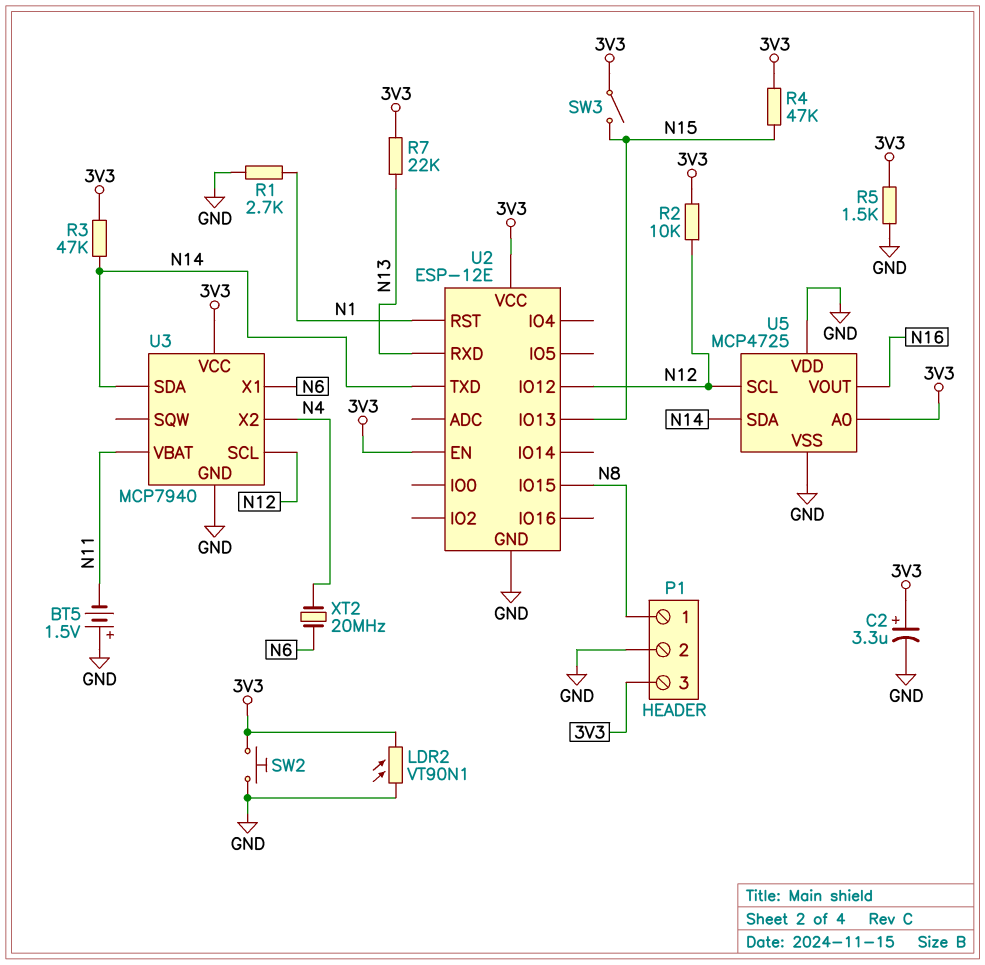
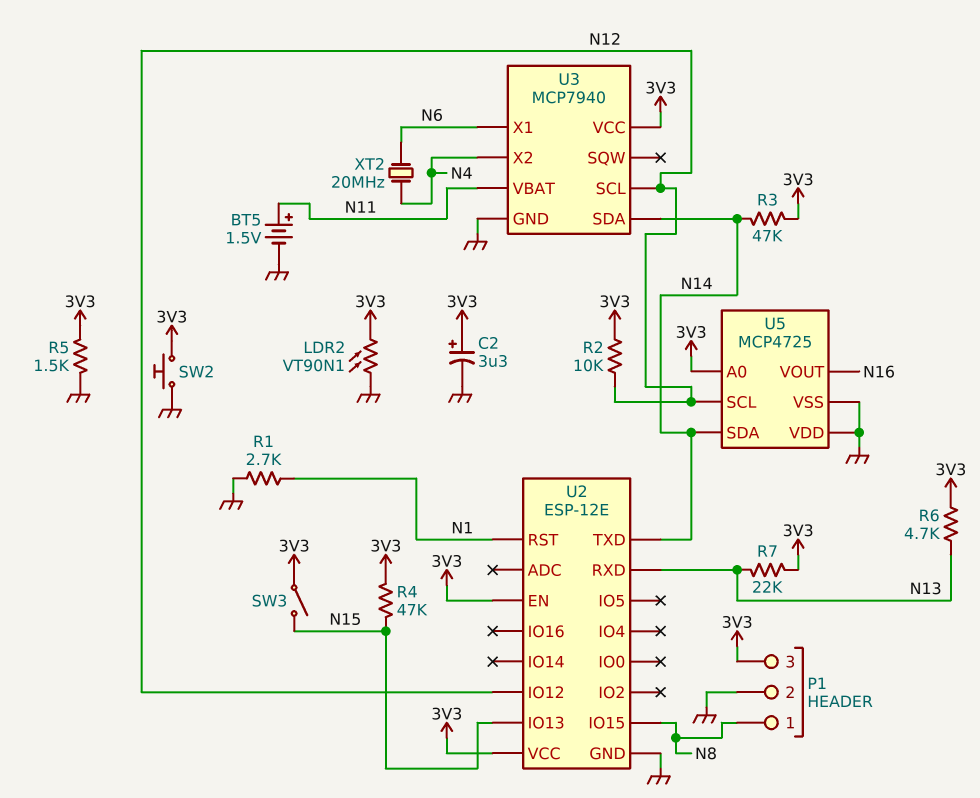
BT5: 1.5V (plus GND, minus N11) -> 1.5V (plus N11, minus GND)
R6: none -> 4.7k (3V3, N13)

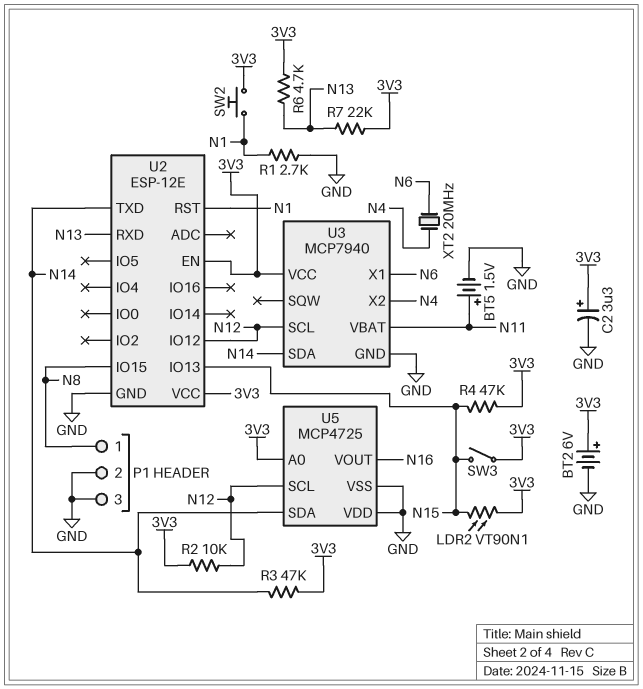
BT2: none -> 6V (plus 3V3, minus GND)
LDR2: VT90N1 (3V3, GND) -> VT90N1 (3V3, N15)
P1 pin 3: 3V3 -> GND
R5: 1.5k (3V3, GND) -> none
SW2: button (3V3, GND) -> button (3V3, N1)

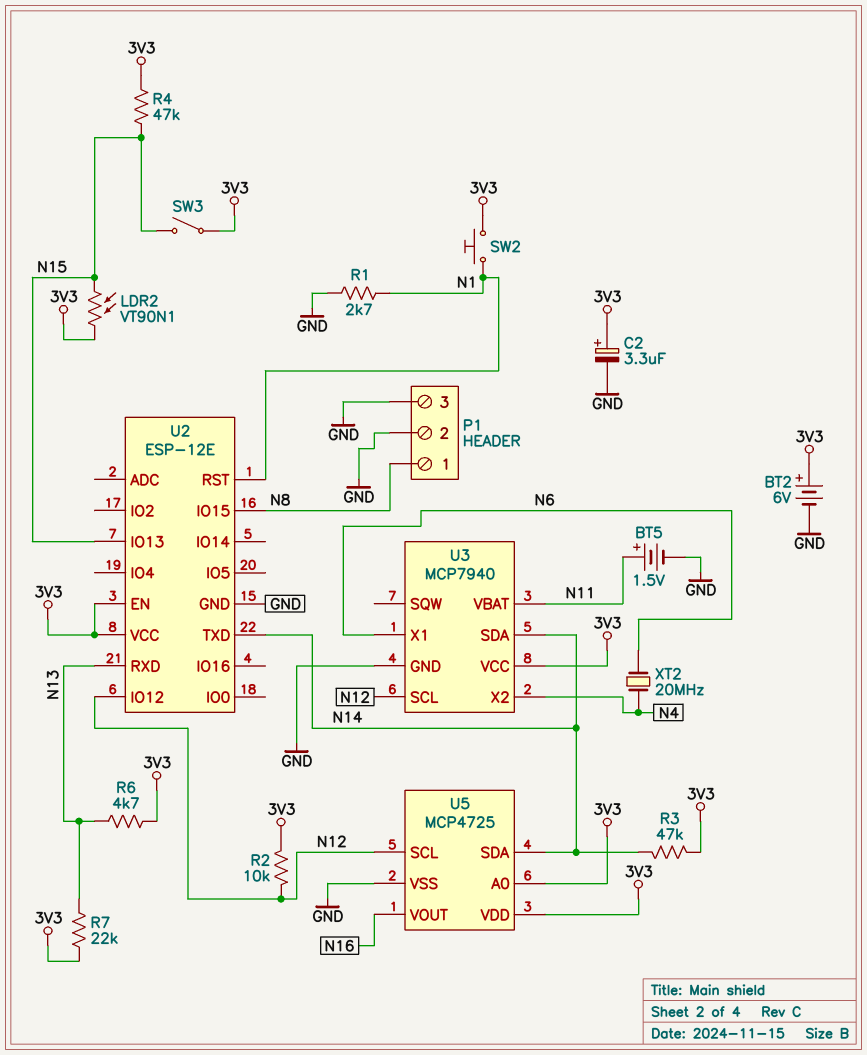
U5 pin VDD: GND -> 3V3

